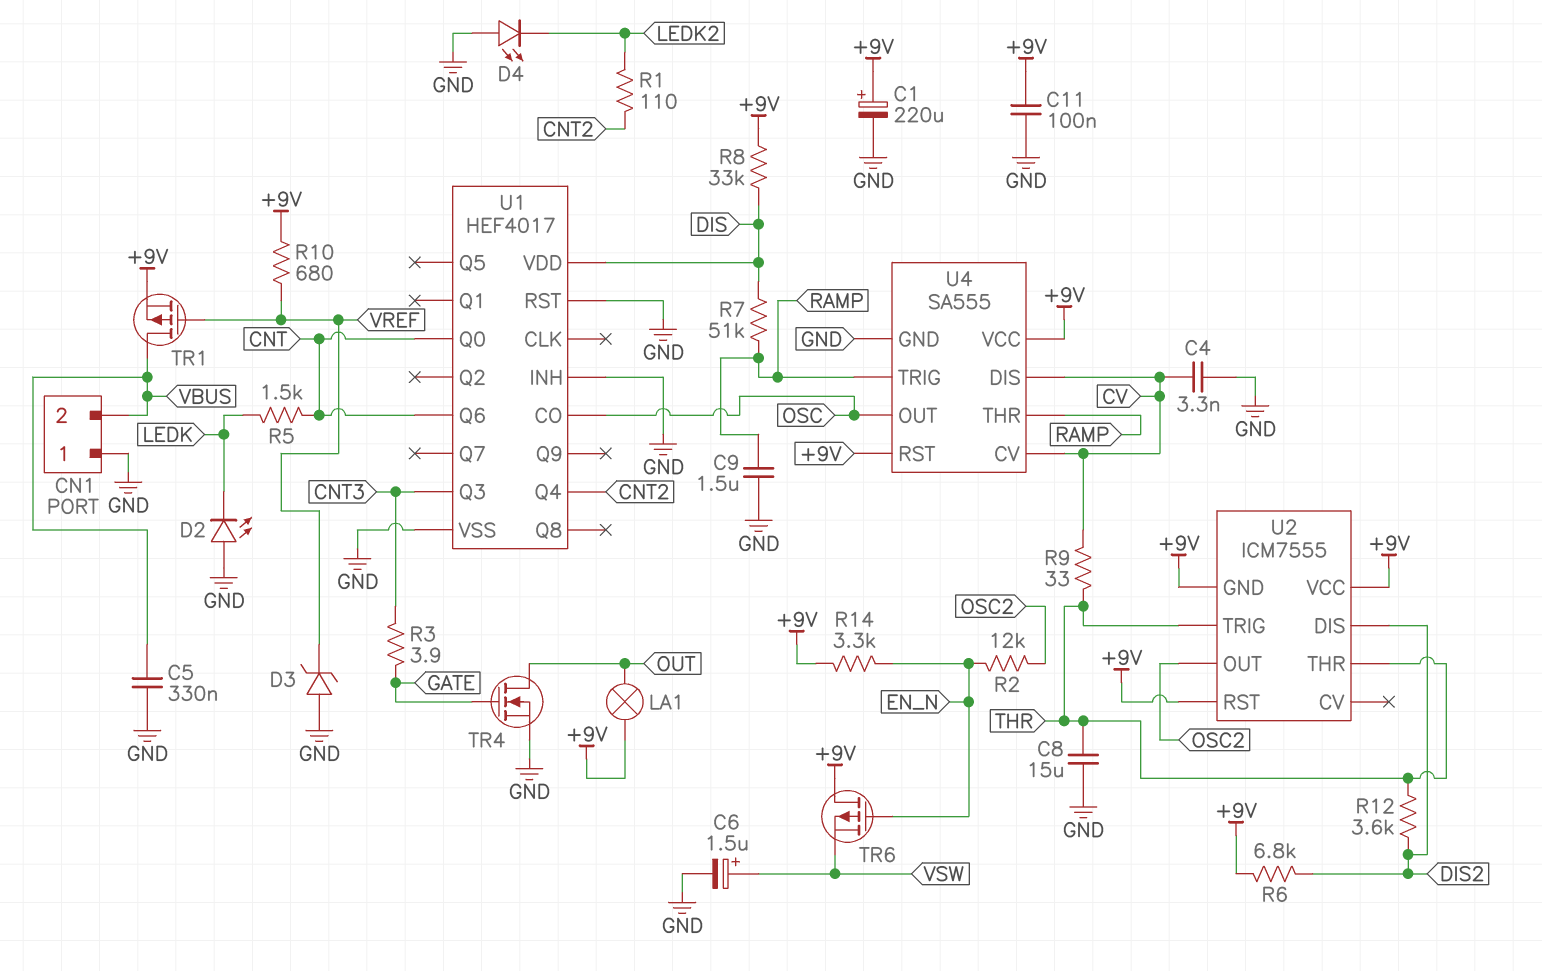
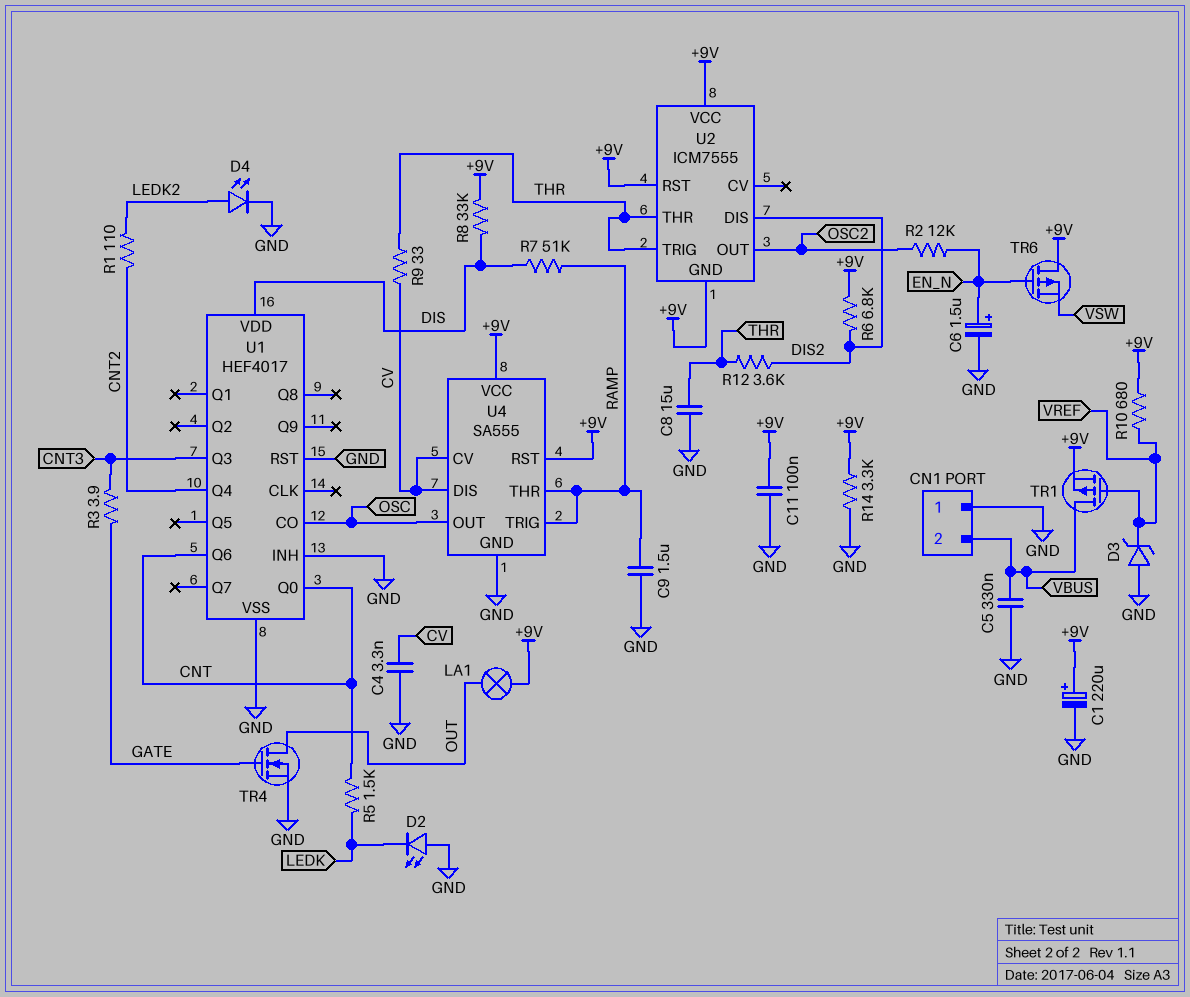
C6: 1.5uF (plus VSW, minus GND) -> 1.5uF (plus EN_N, minus GND)
D4: LED (A GND, K LEDK2) -> LED (A LEDK2, K GND)
R14: 3.3k (+9V, EN_N) -> 3.3k (+9V, GND)

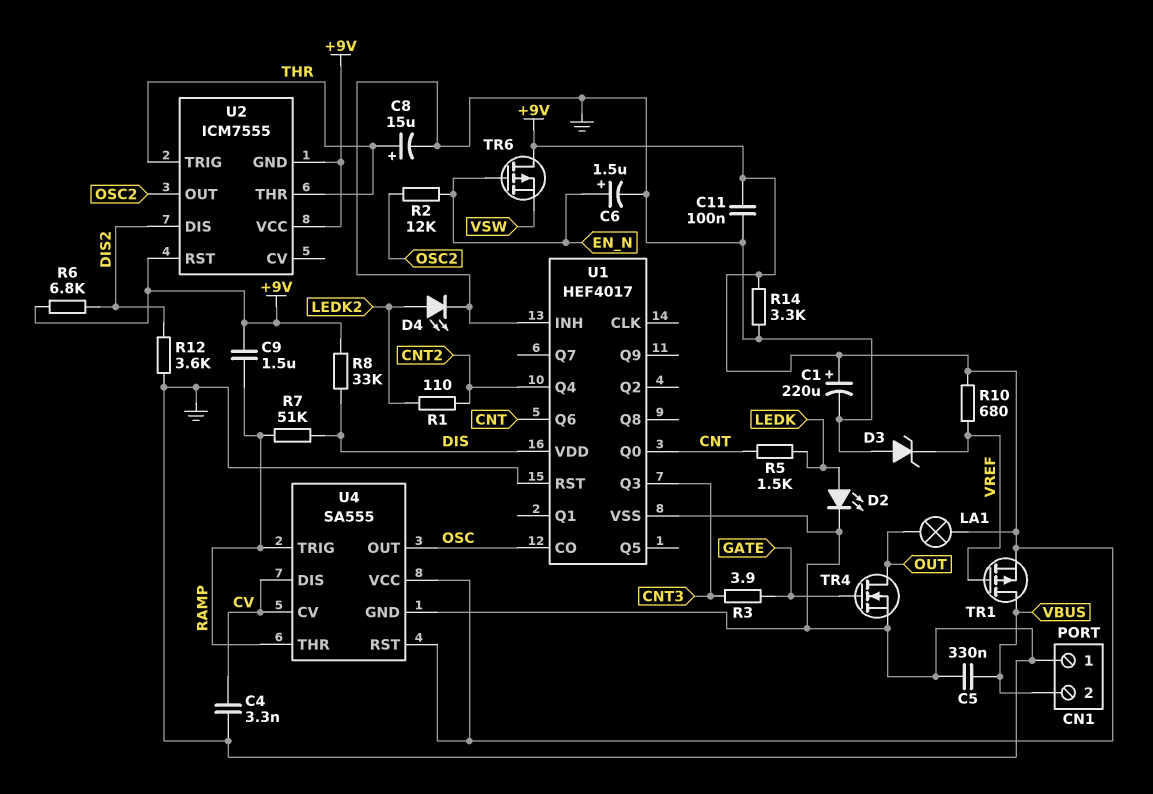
C8: 15uF (GND, THR) -> 15uF (plus THR, minus GND)
C9: 1.5uF (GND, RAMP) -> 1.5uF (+9V, RAMP)
D2: LED (A GND, K LEDK) -> LED (A LEDK, K GND)
R9: 33 (CV, THR) -> none
R12: 3.6k (DIS2, THR) -> 3.6k (DIS2, GND)

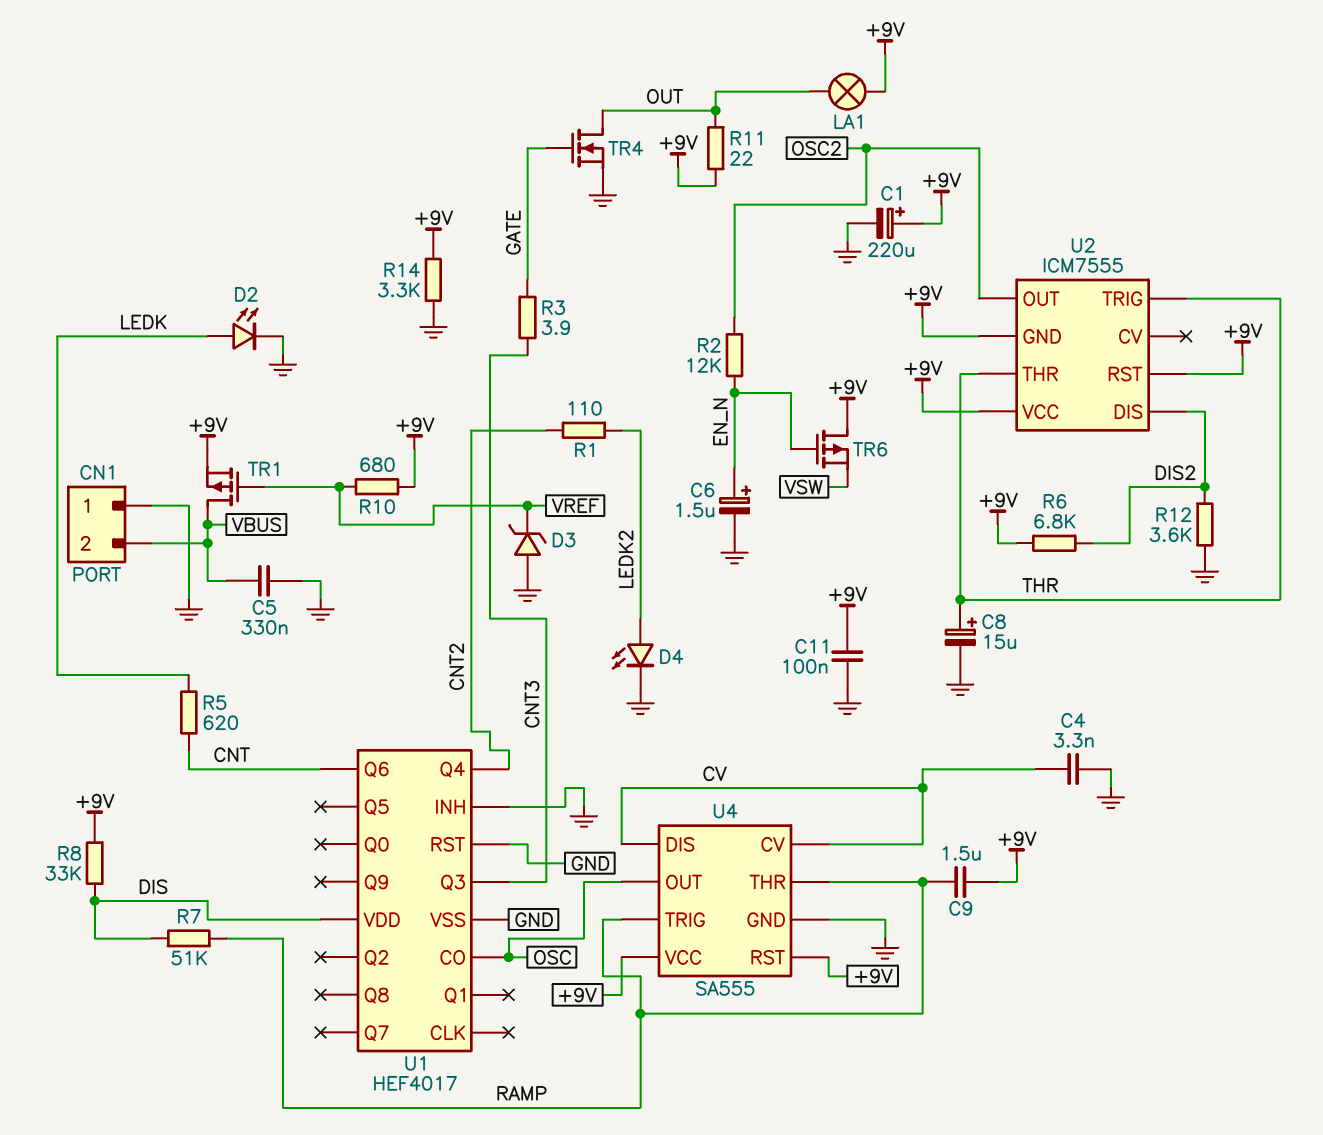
R5: 1.5k (CNT, LEDK) -> 620 (CNT, LEDK)
R11: none -> 22 (+9V, OUT)
U1 pin Q0: CNT -> none

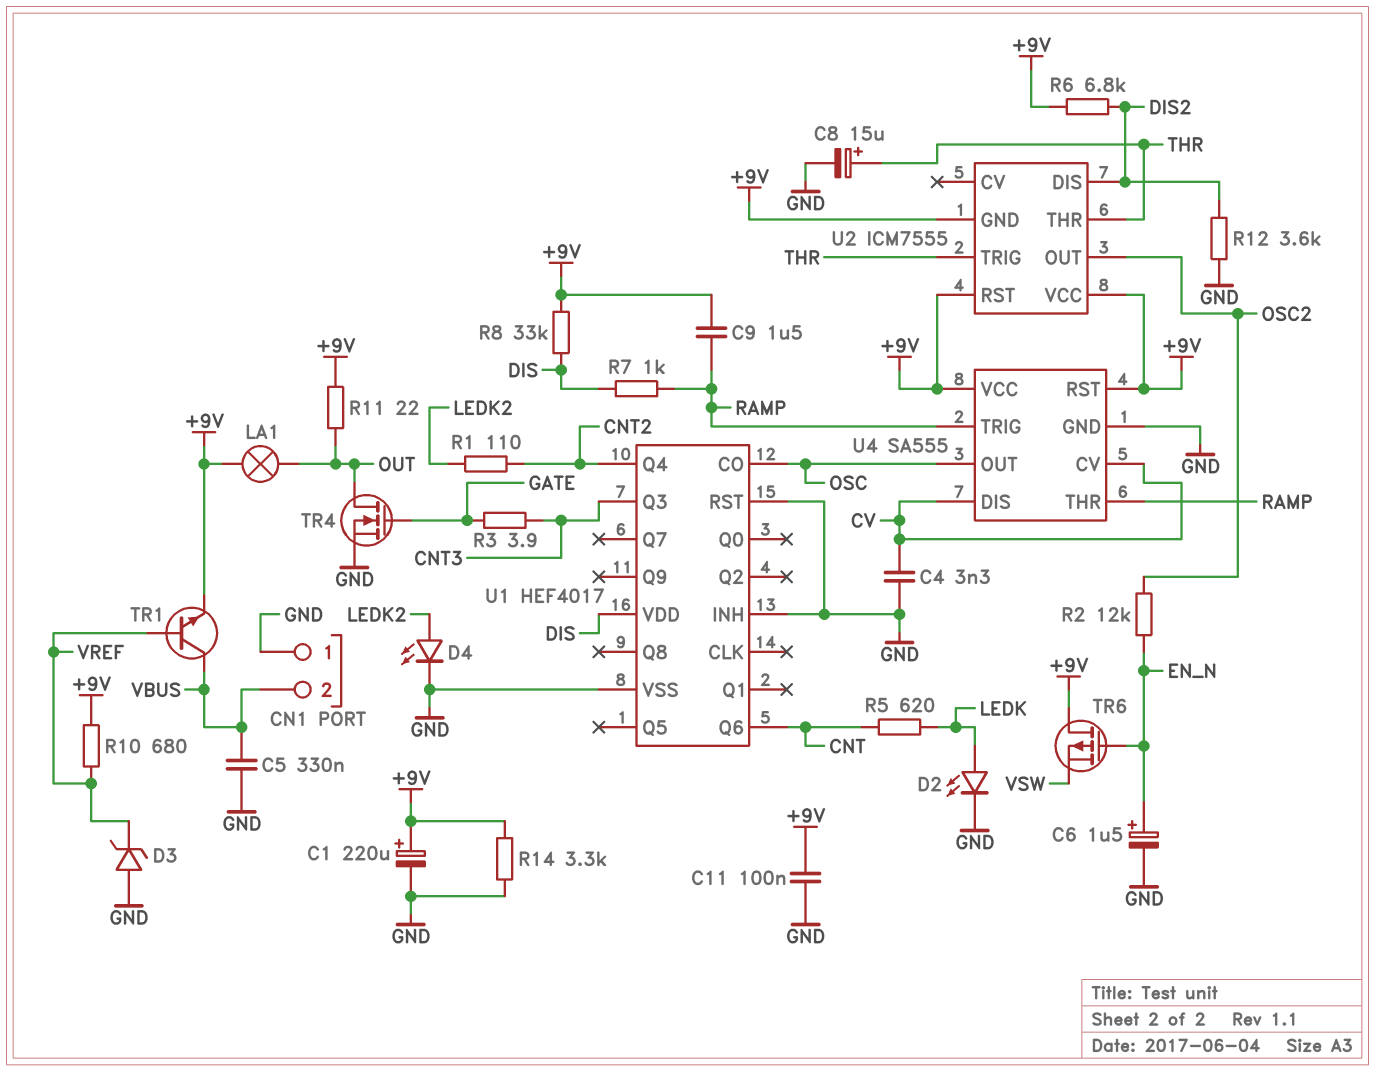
R7: 51k (DIS, RAMP) -> 1k (DIS, RAMP)
TR1: PMOS (G VREF, D VBUS, S +9V) -> NPN (B VREF, C VBUS, E +9V)

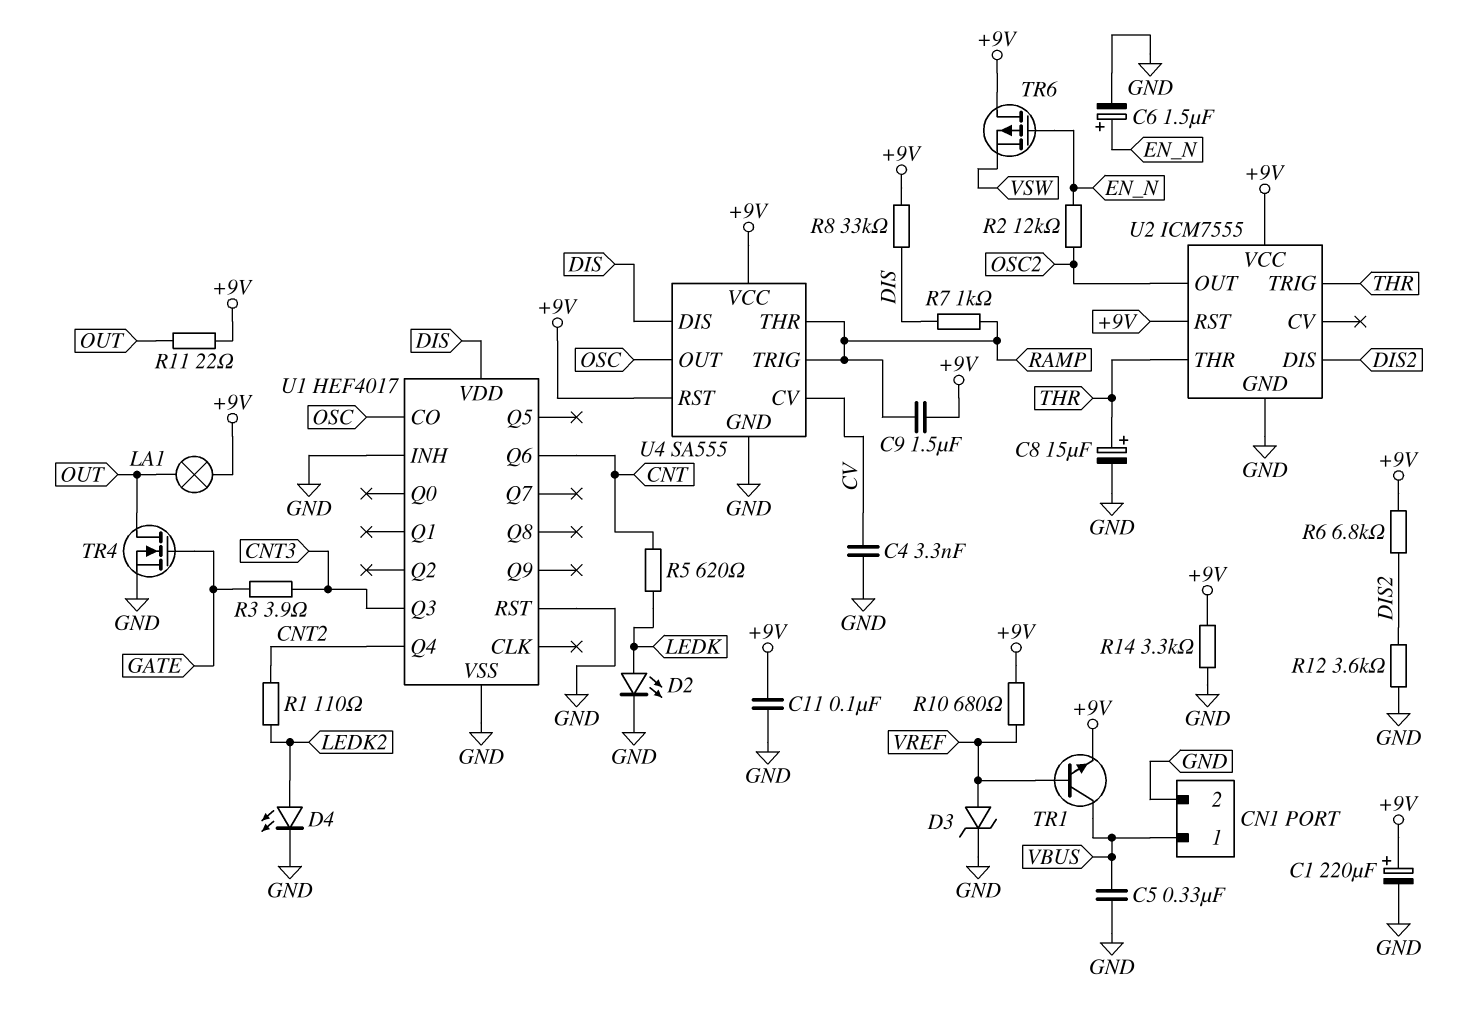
CN1 pin 1: GND -> VBUS
CN1 pin 2: VBUS -> GND
D3: zener (A GND, K VREF) -> zener (A VREF, K GND)
U2 pin GND: +9V -> GND
U4 pin DIS: CV -> DIS

